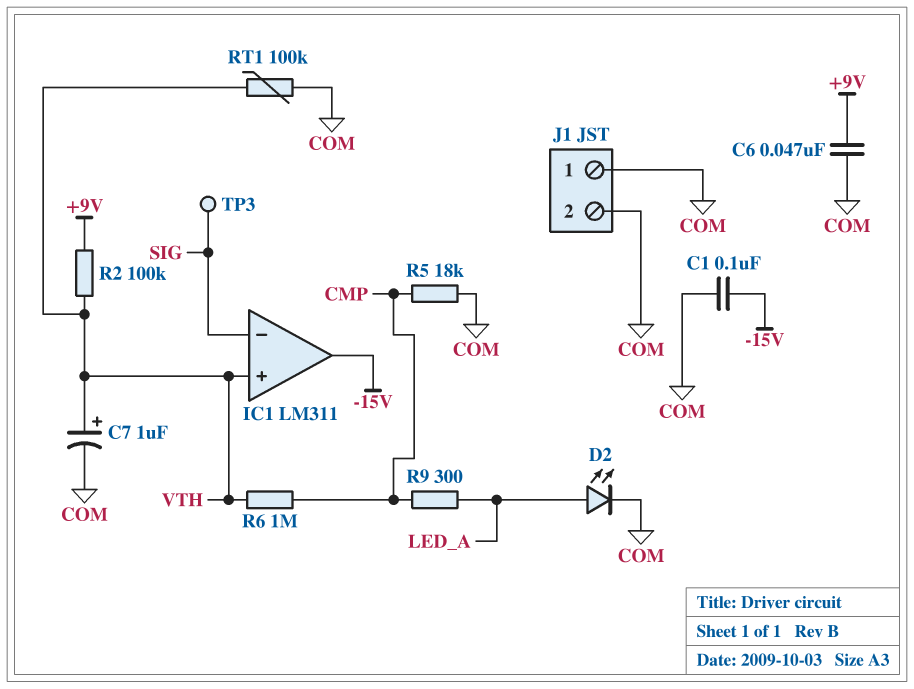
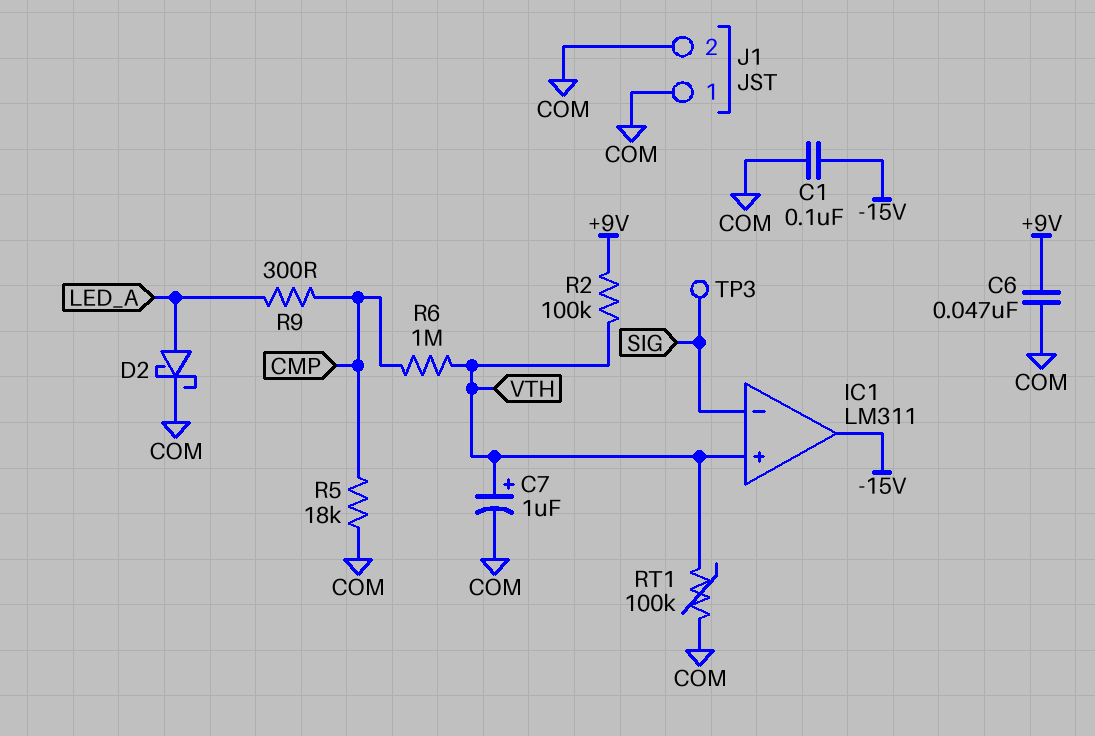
D2: LED (A LED_A, K COM) -> schottky (A LED_A, K COM)

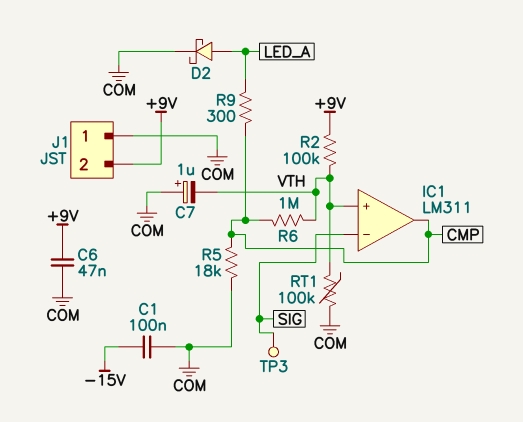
C7: 1uF (plus VTH, minus COM) -> 1uF (plus COM, minus VTH)
IC1 pin out: -15V -> CMP
J1 pin 2: COM -> +9V

